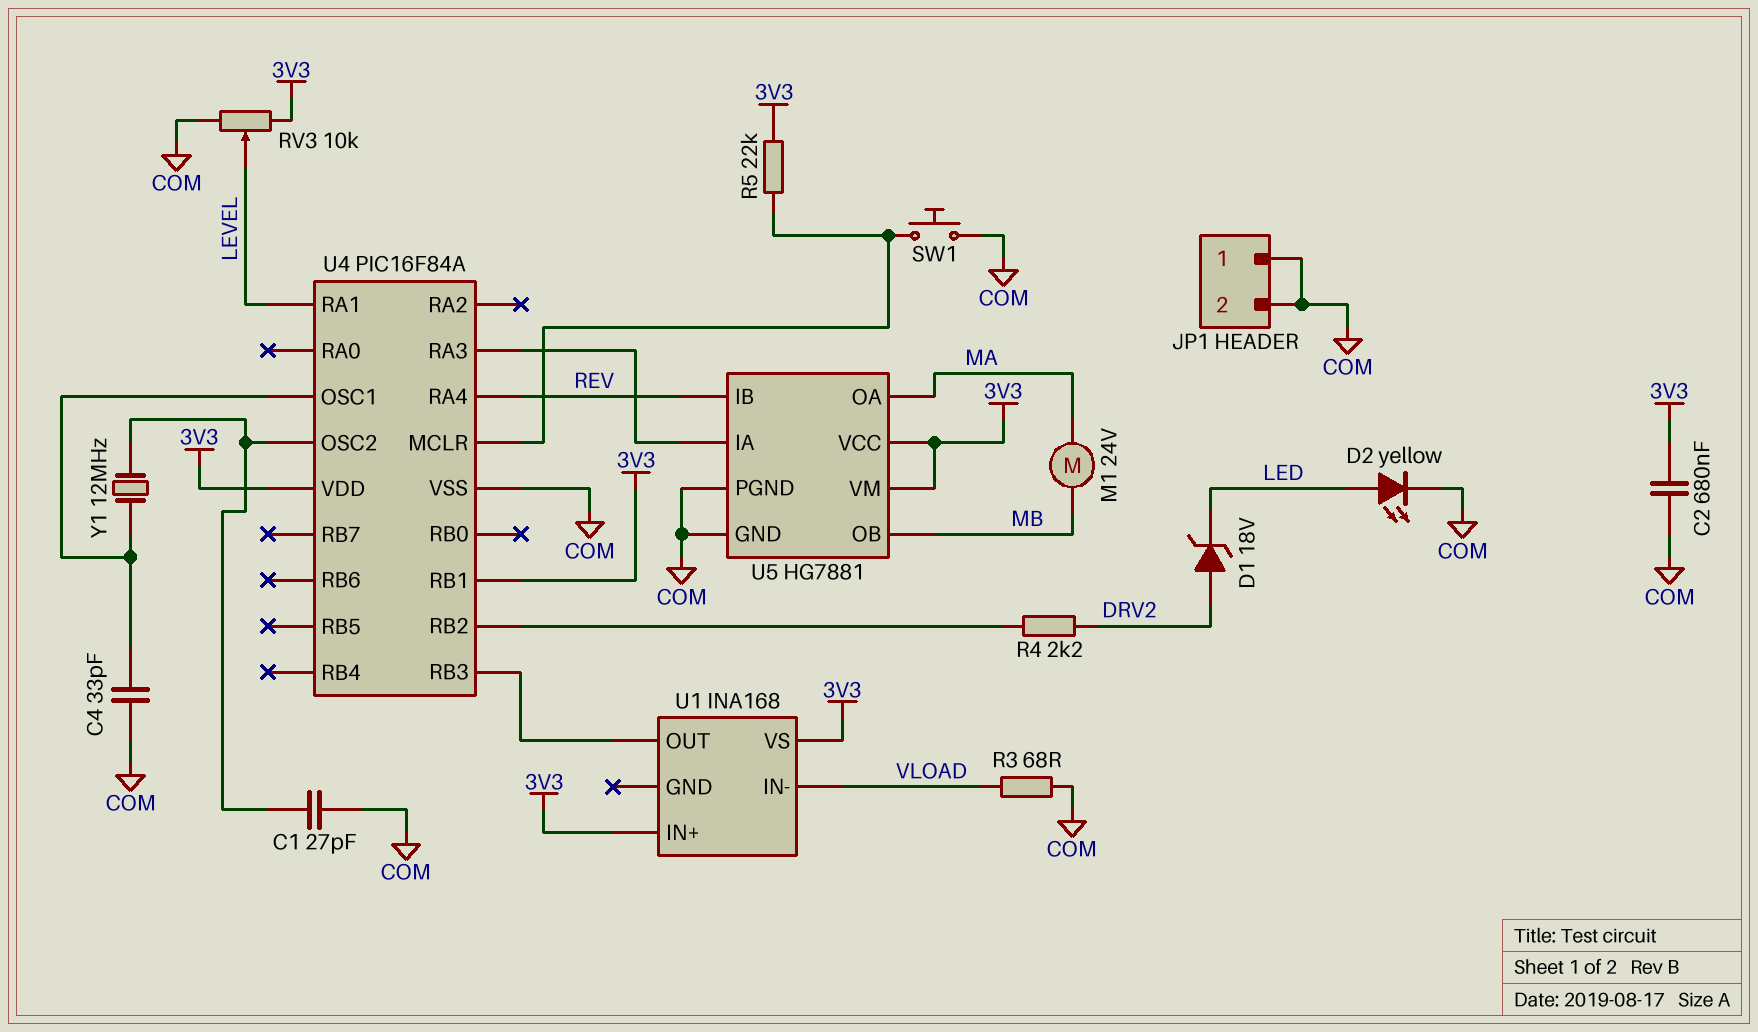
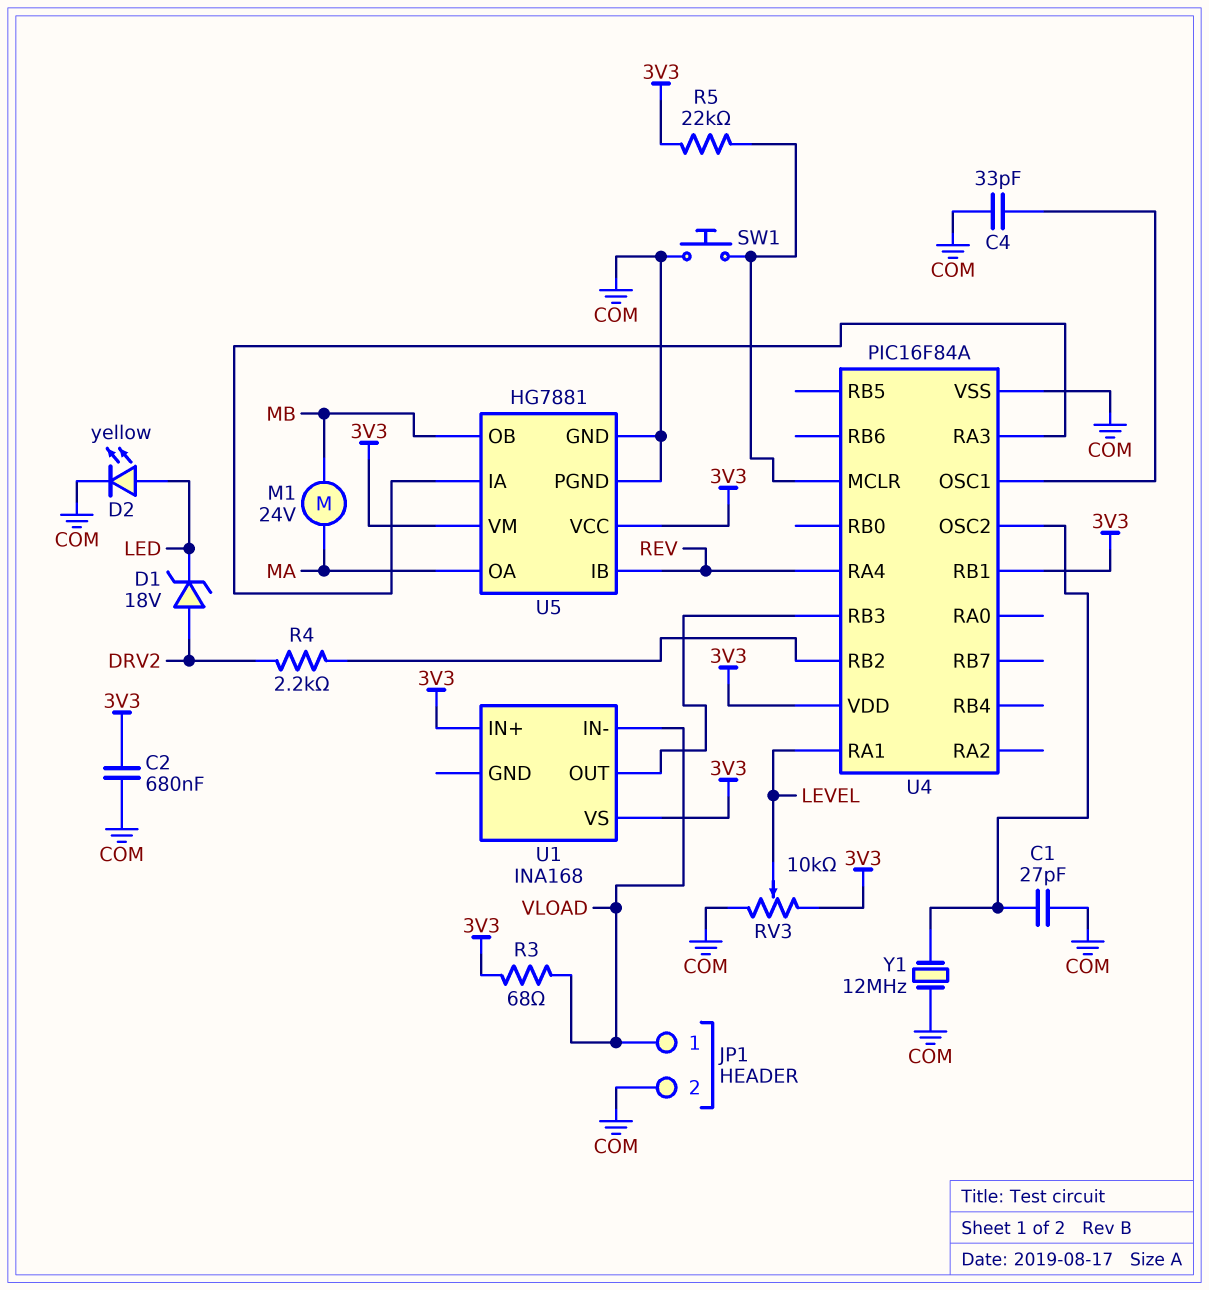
JP1 pin 1: COM -> VLOAD
R3: 68 (COM, VLOAD) -> 68 (3V3, VLOAD)
Y1: 12MHz (U4/OSC1, U4/OSC2) -> 12MHz (COM, U4/OSC2)

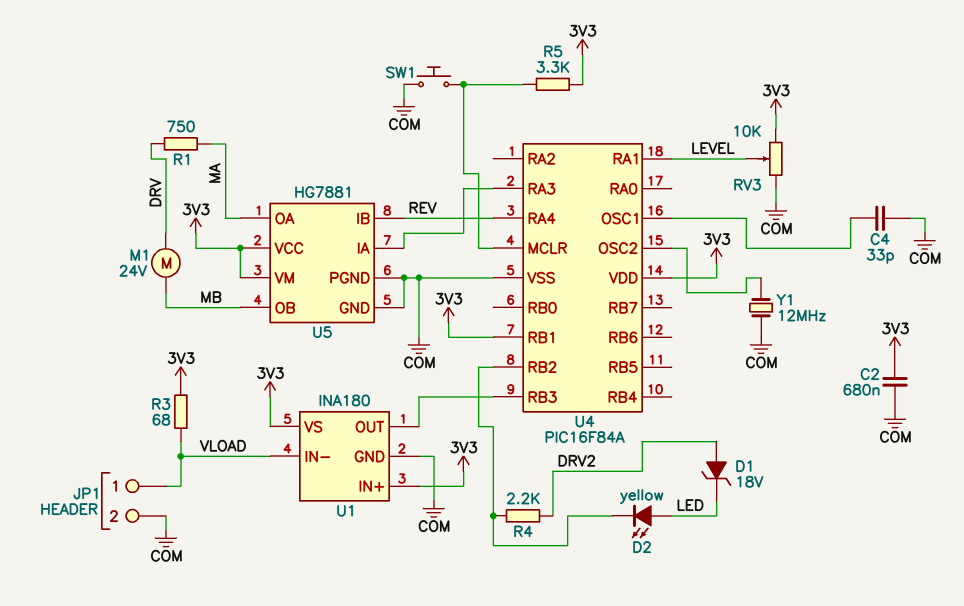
C1: 27pF (COM, U4/OSC2) -> none
D2: LED yellow (A LED, K COM) -> LED yellow (A LED, K U4/RB2)
M1: motor 24V (MA, MB) -> motor 24V (DRV, MB)
R1: none -> 750 (DRV, MA)
R5: 22k (3V3, U4/MCLR) -> 3.3k (3V3, U4/MCLR)
U1: INA168 -> INA180
U1 pin GND: none -> COM

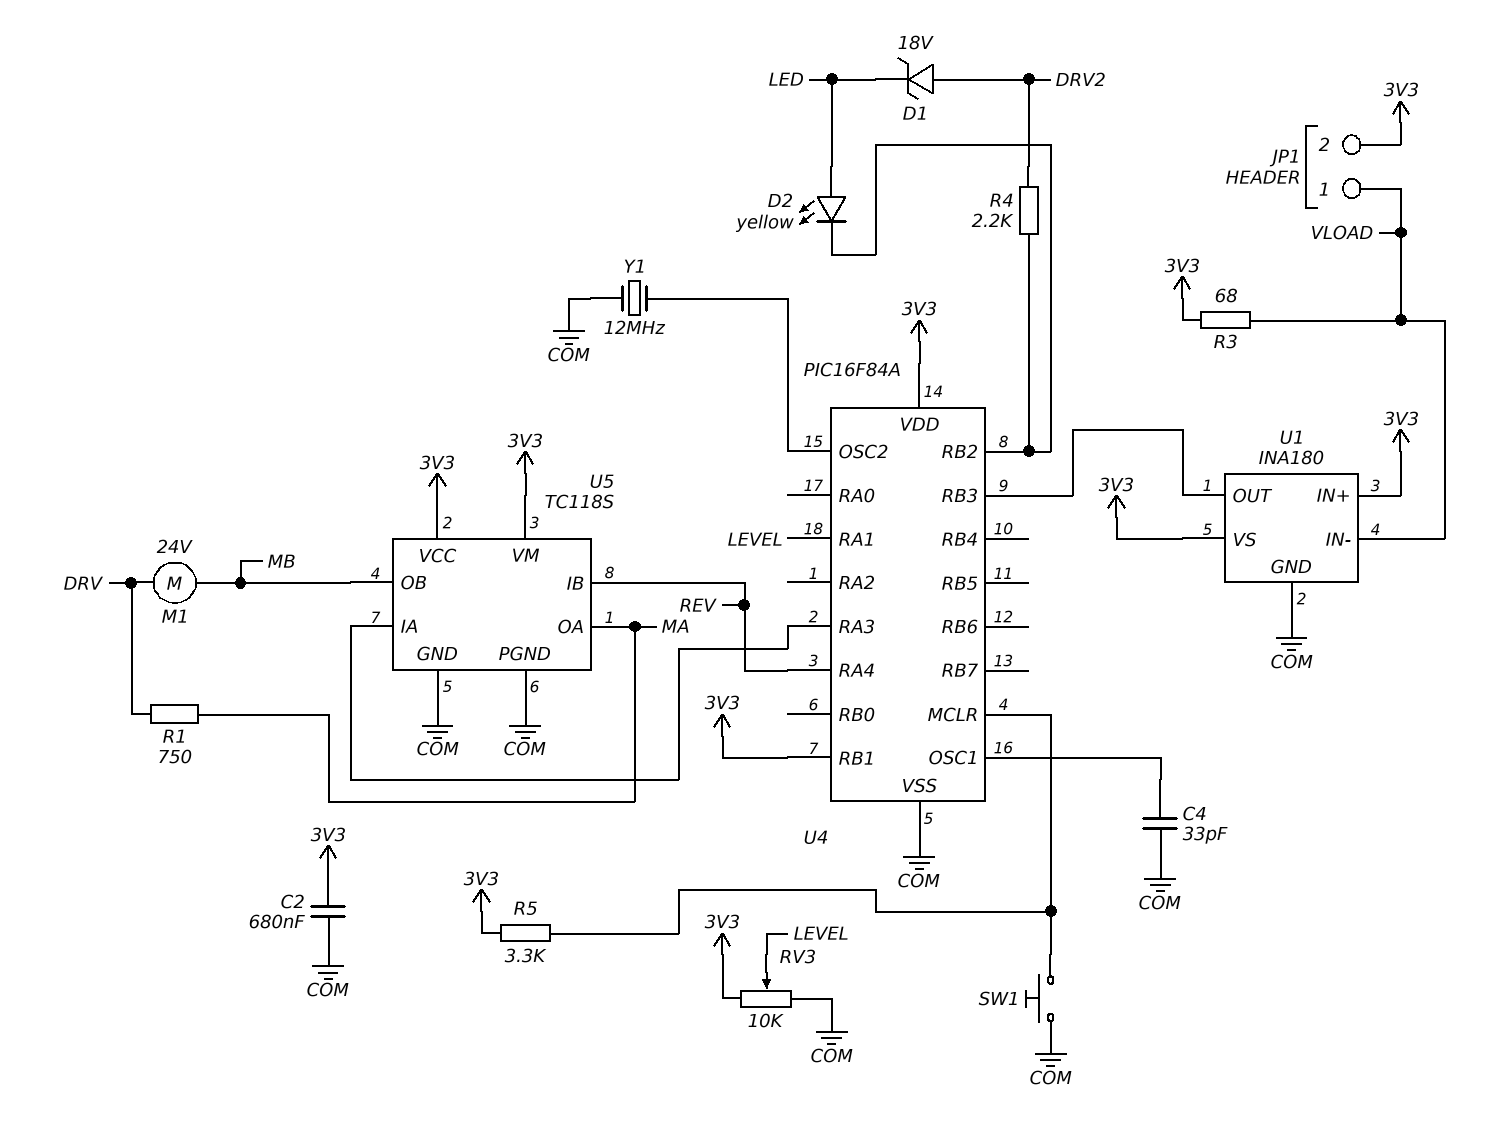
JP1 pin 2: COM -> 3V3
U5: HG7881 -> TC118S

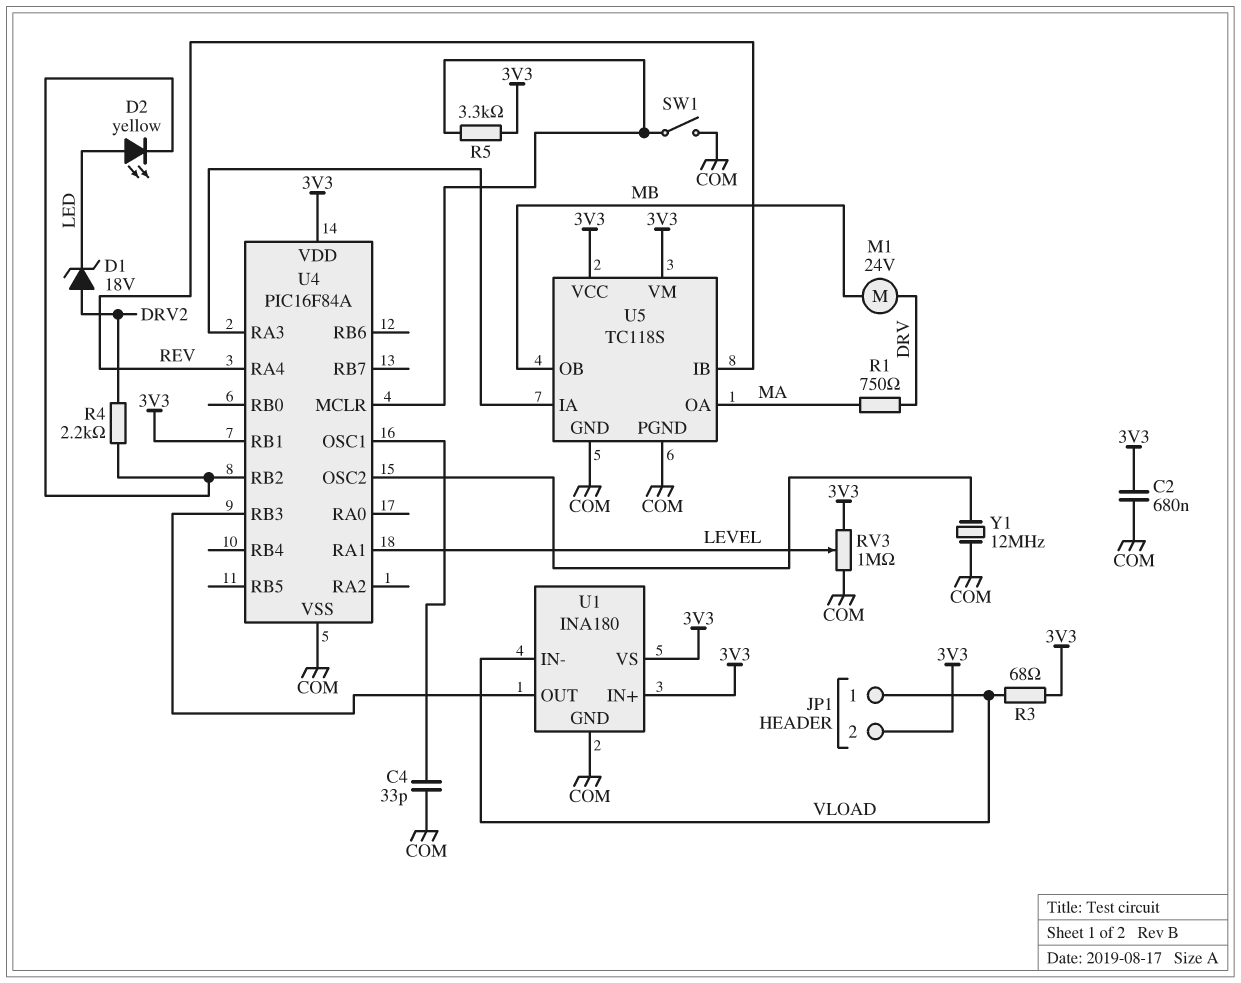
RV3: 10k (3V3, COM, wiper LEVEL) -> 1M (3V3, COM, wiper LEVEL)
SW1: button (COM, U4/MCLR) -> switch (COM, U4/MCLR)

